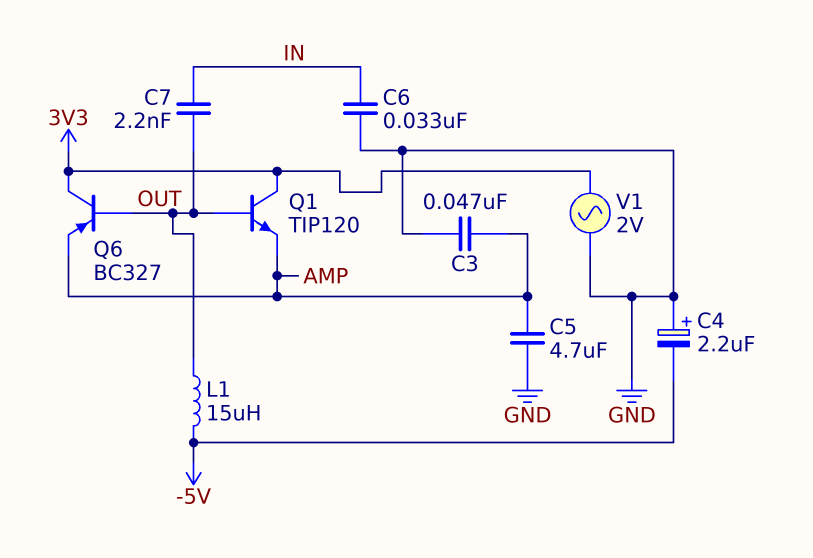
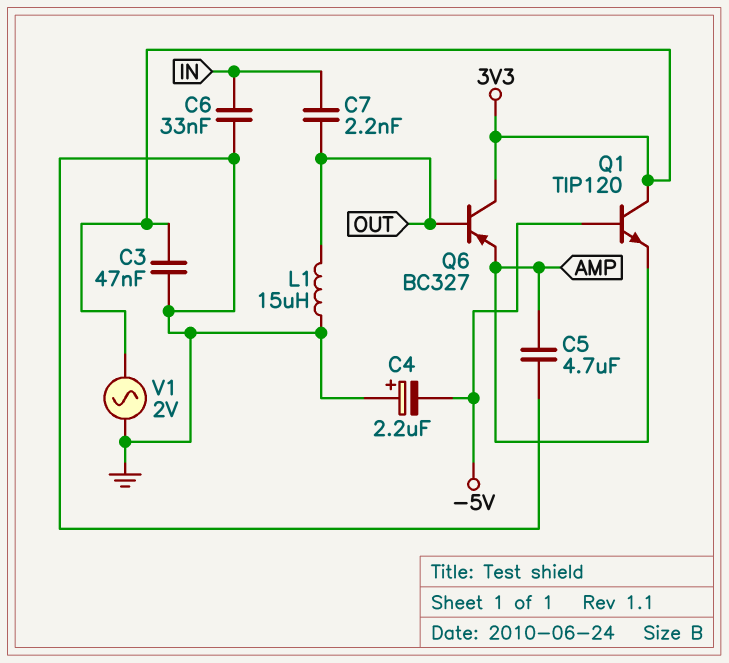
C3: 47nF (AMP, GND) -> 47nF (3V3, GND)
L1: 15uH (-5V, OUT) -> 15uH (GND, OUT)
Q1: NPN TIP120 (B OUT, C 3V3, E AMP) -> NPN TIP120 (B -5V, C 3V3, E AMP)

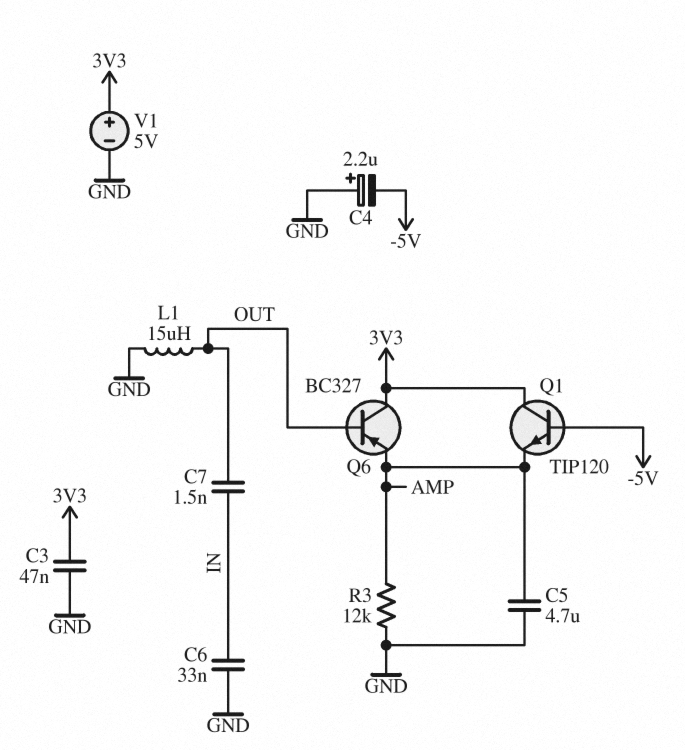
C7: 2.2nF (IN, OUT) -> 1.5nF (IN, OUT)
R3: none -> 12k (AMP, GND)
V1: AC 2V (3V3, GND) -> 5V (plus 3V3, minus GND)

